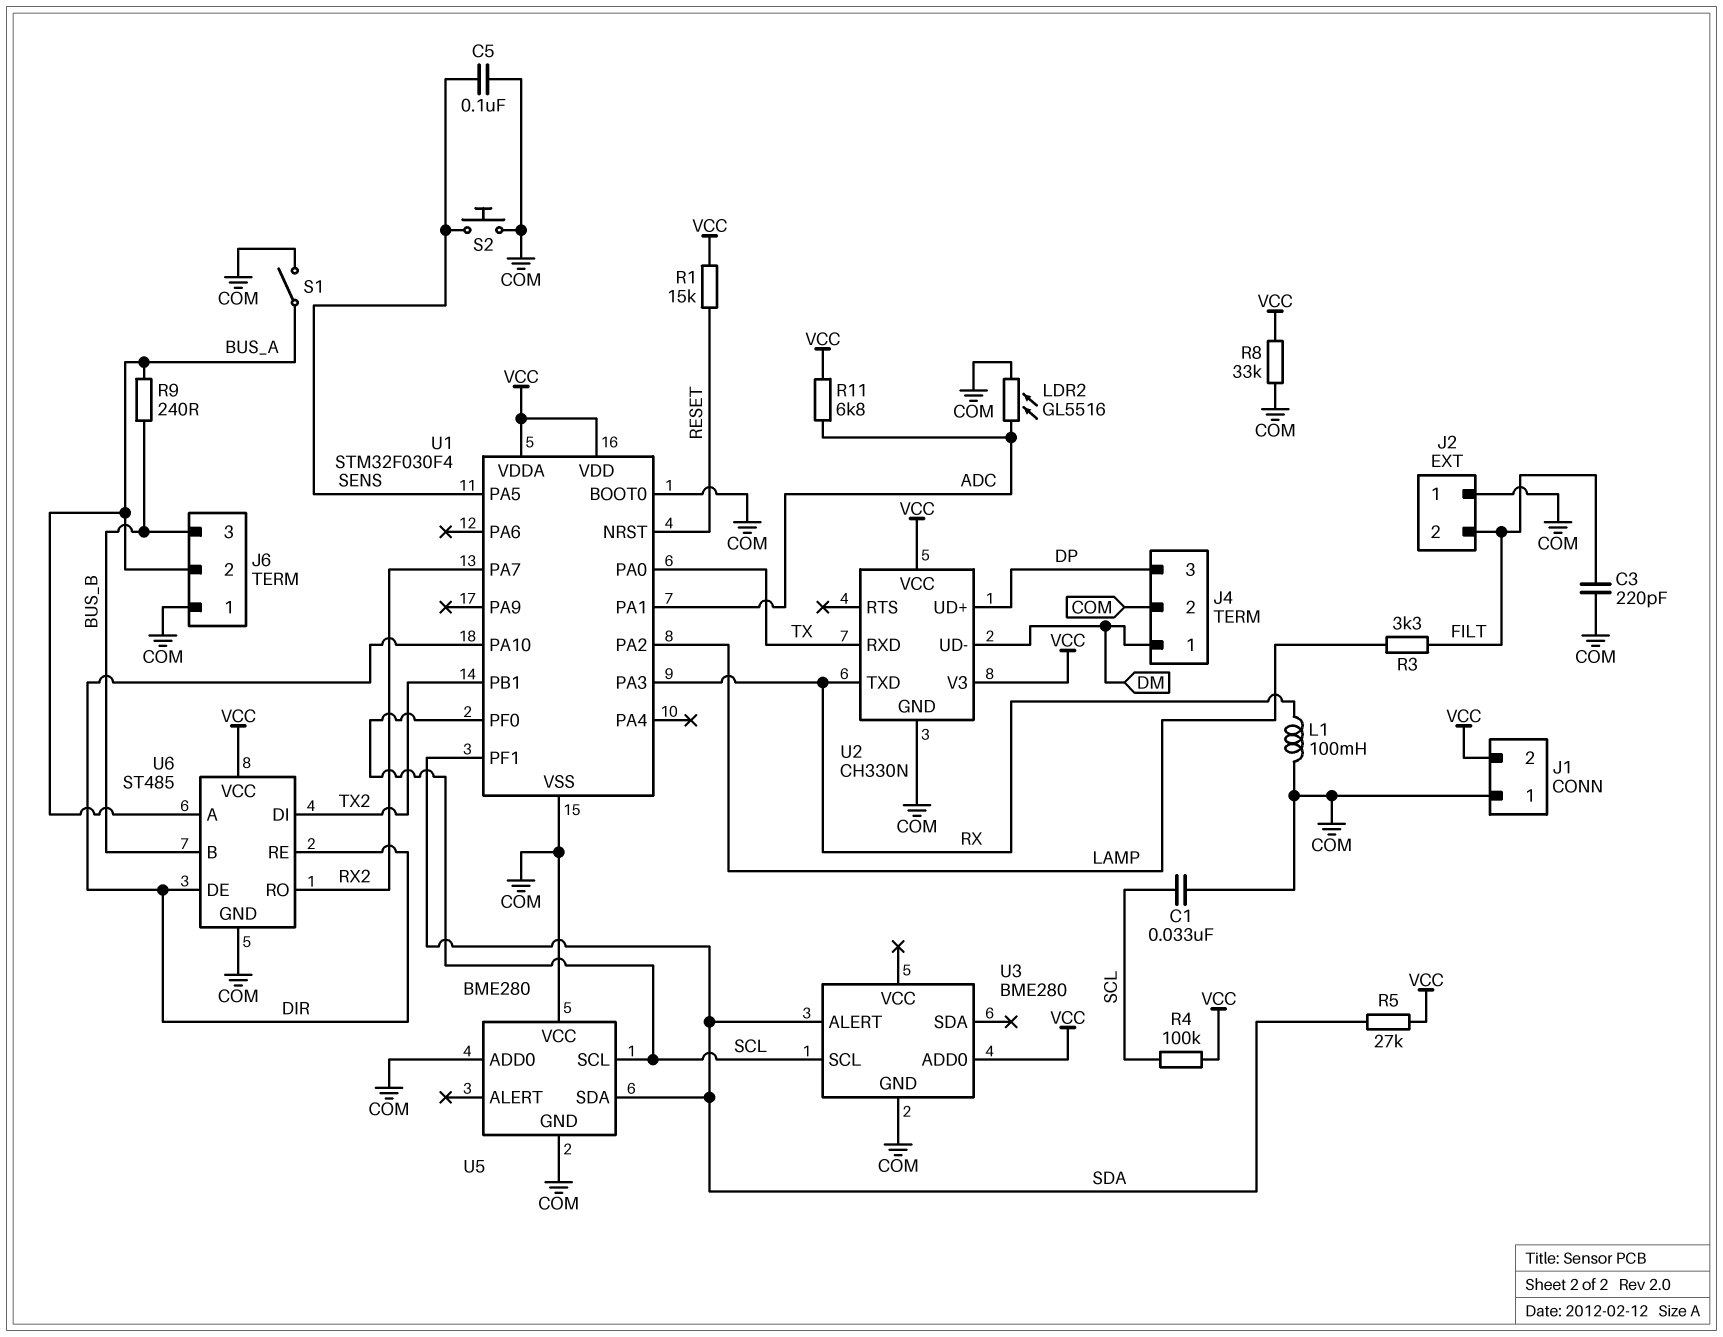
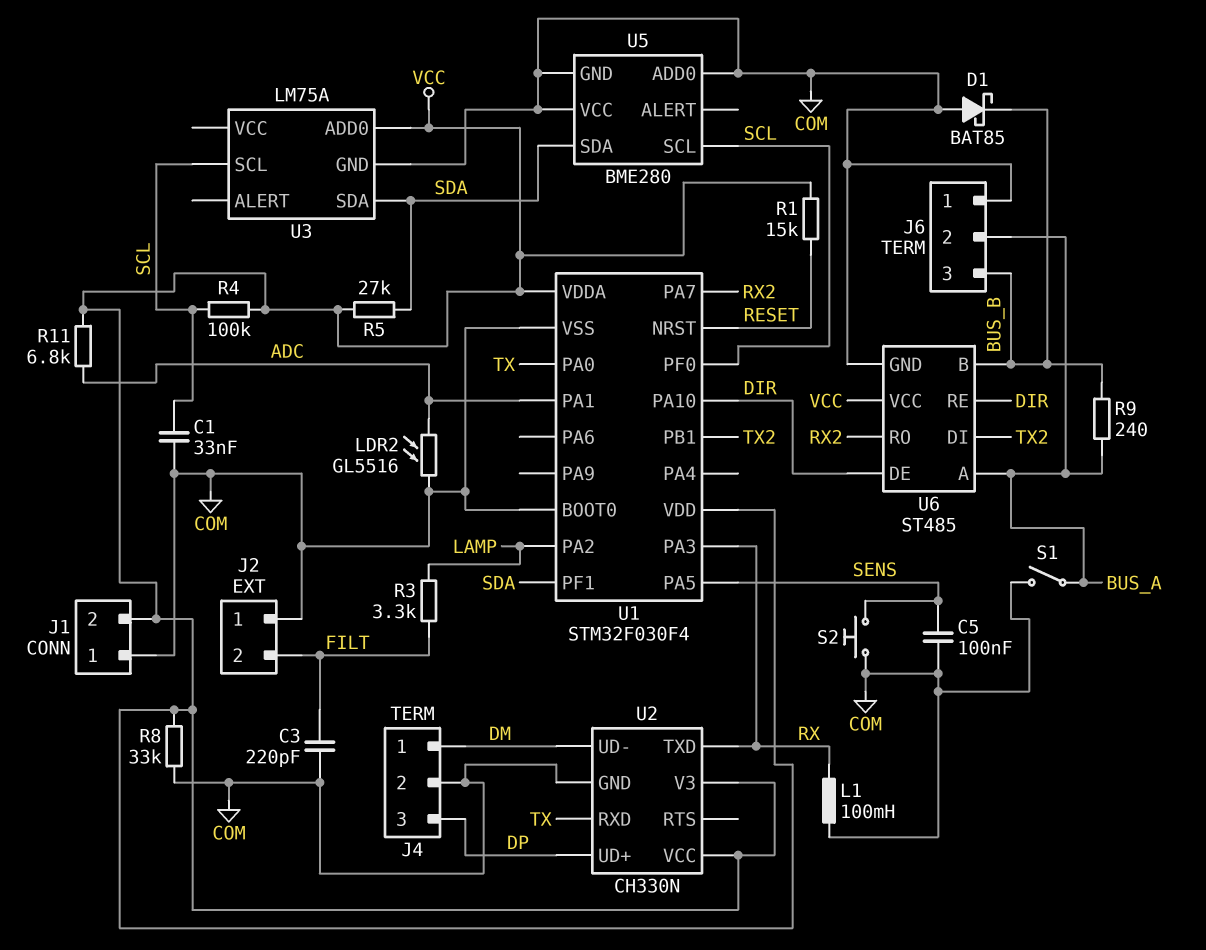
D1: none -> schottky BAT85 (A COM, K BUS_B)
U3: BME280 -> LM75A
U3 pin ALERT: SDA -> none
U3 pin SDA: none -> SDA

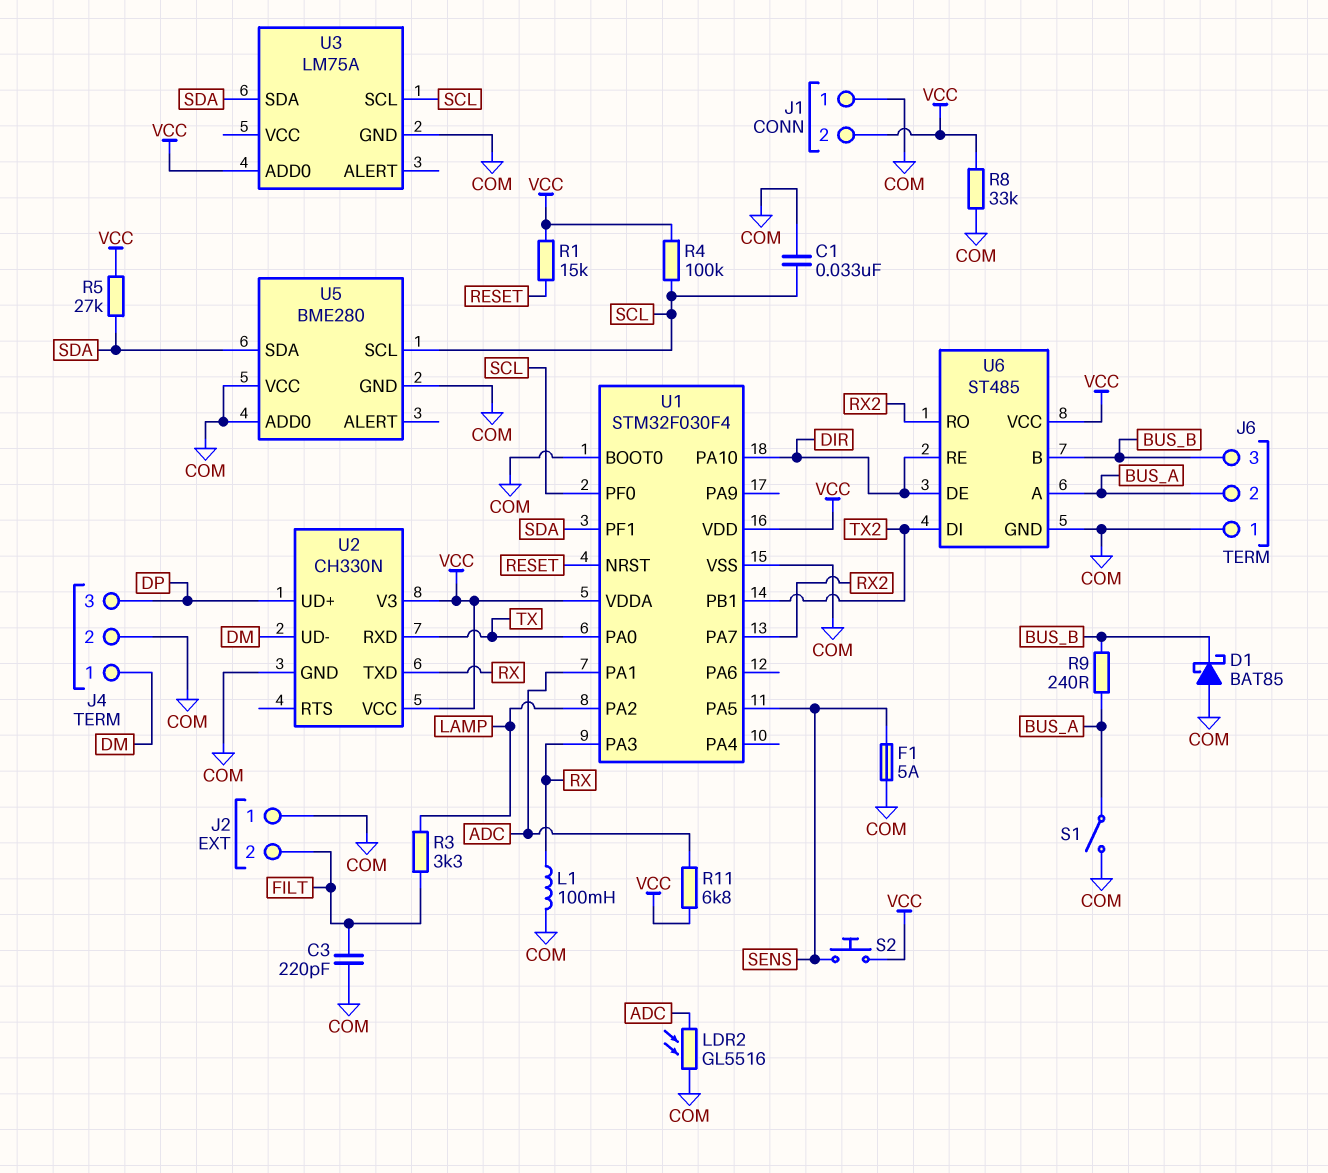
C5: 100nF (COM, SENS) -> none
F1: none -> 5A (COM, SENS)
S2: button (COM, SENS) -> button (SENS, VCC)

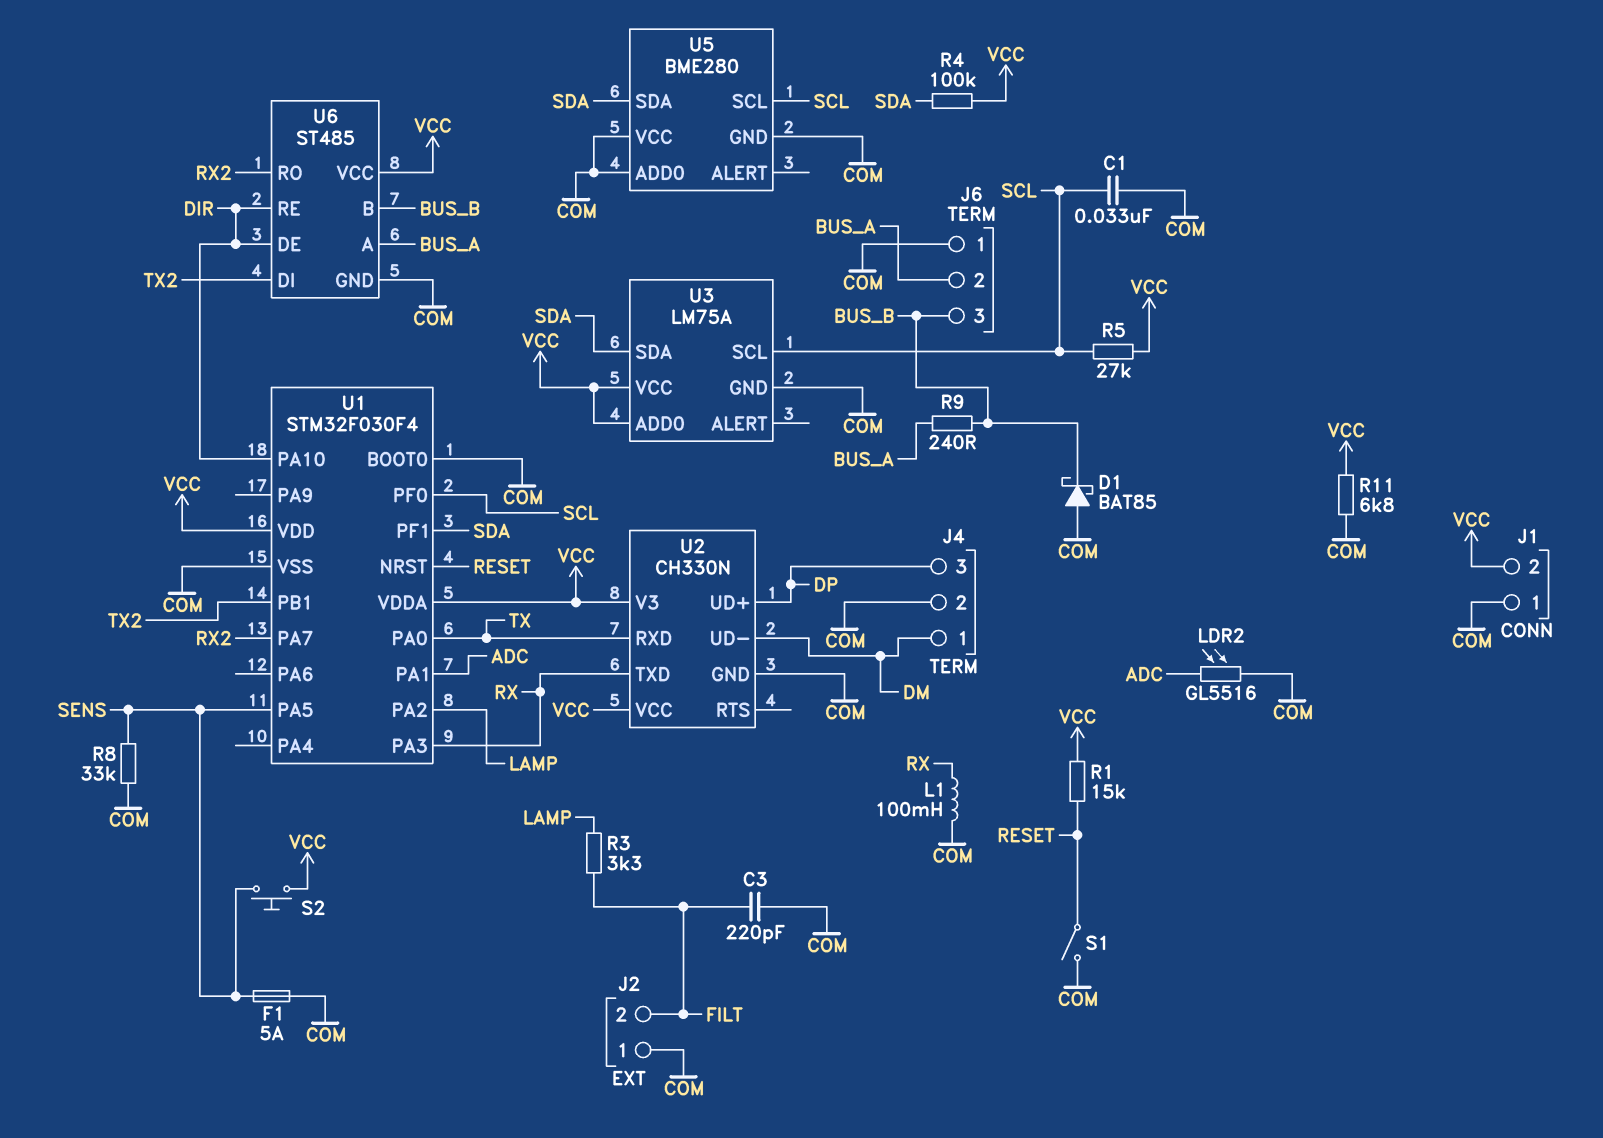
R4: 100k (SCL, VCC) -> 100k (SDA, VCC)
R5: 27k (SDA, VCC) -> 27k (SCL, VCC)
R8: 33k (COM, VCC) -> 33k (COM, SENS)
R11: 6.8k (ADC, VCC) -> 6.8k (COM, VCC)
S1: switch (BUS_A, COM) -> switch (COM, RESET)
U3 pin VCC: none -> VCC

